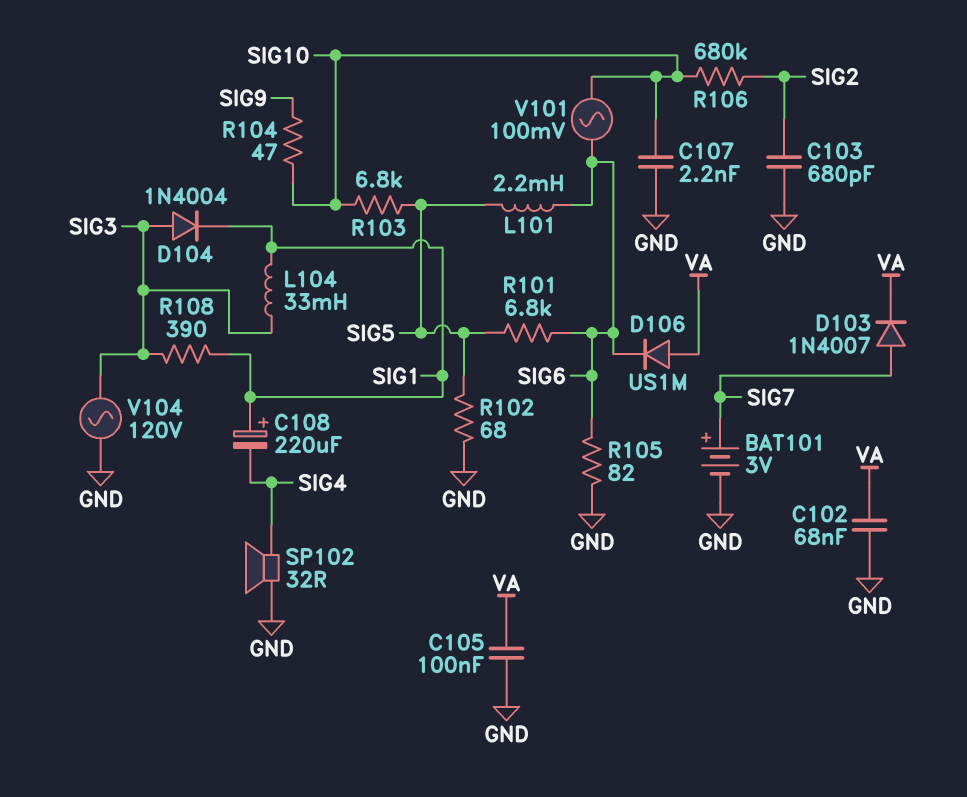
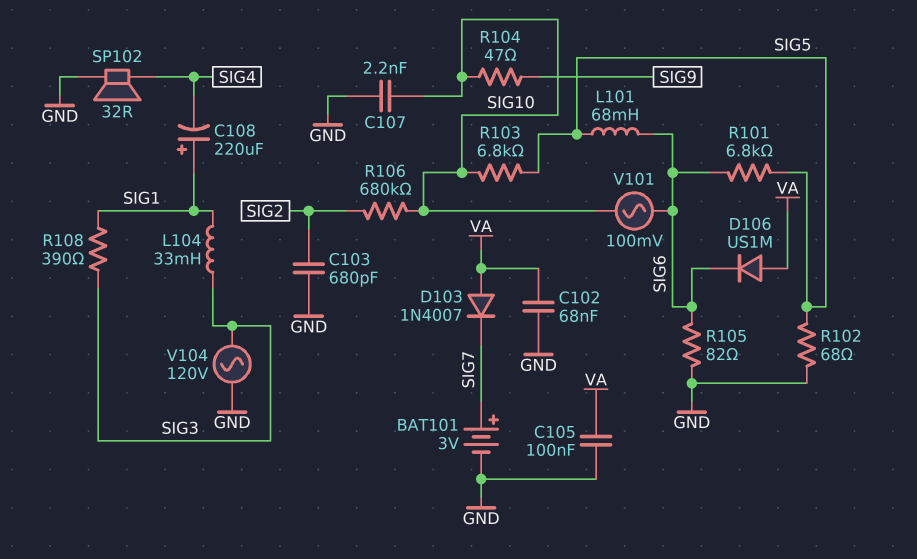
D103: diode 1N4007 (A SIG7, K VA) -> diode 1N4007 (A VA, K SIG7)
D104: diode 1N4004 (A SIG3, K SIG1) -> none
L101: 2.2mH (SIG5, SIG6) -> 68mH (SIG5, SIG6)

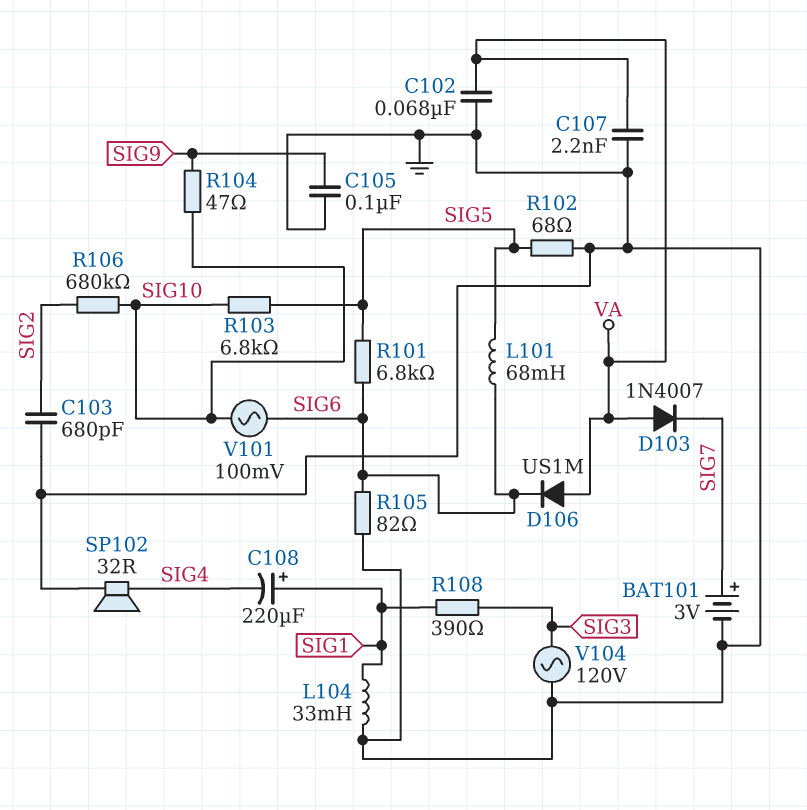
C105: 100nF (GND, VA) -> 100nF (GND, SIG9)
C107: 2.2nF (GND, SIG10) -> 2.2nF (GND, VA)
L104: 33mH (SIG1, SIG3) -> 33mH (GND, SIG1)

